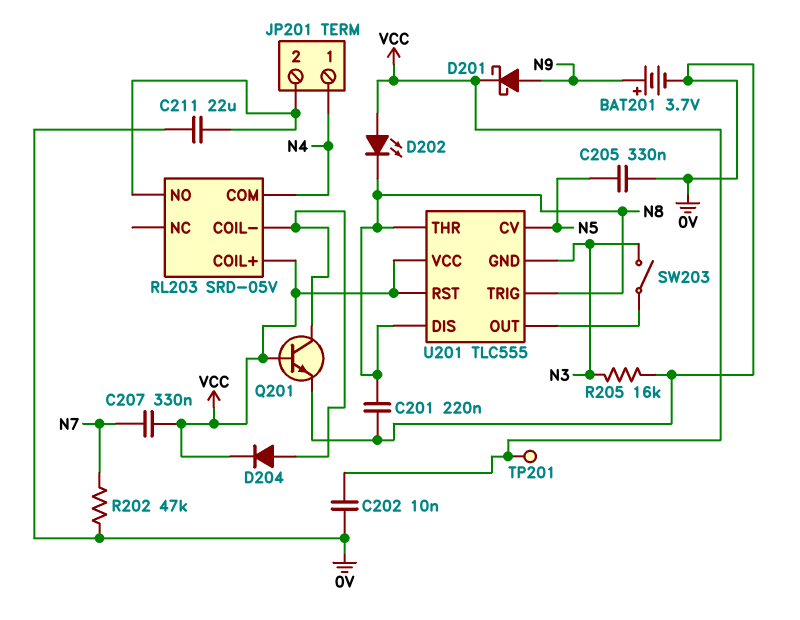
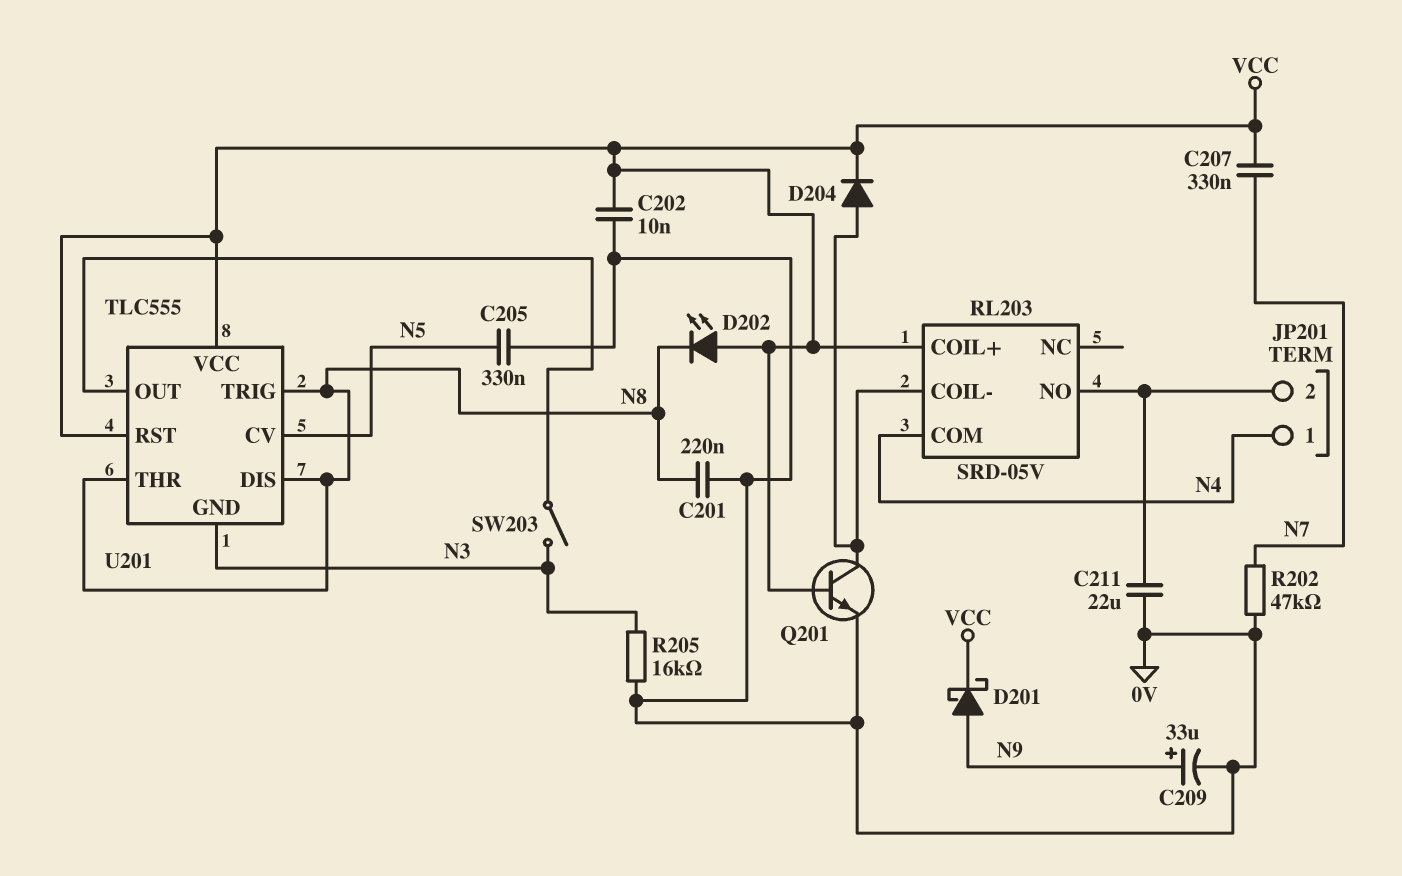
BAT201: 3.7V (plus N9, minus 0V) -> none
C209: none -> 33uF (plus N9, minus 0V)
TP201: test point (VCC) -> none

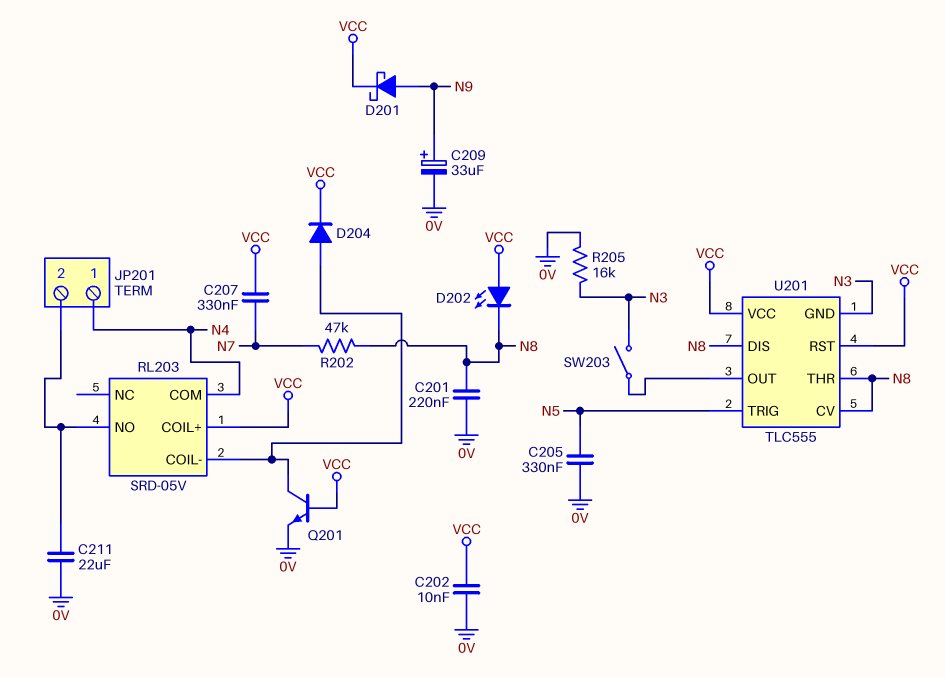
R202: 47k (0V, N7) -> 47k (N7, N8)
U201 pin CV: N5 -> N8
U201 pin TRIG: N8 -> N5

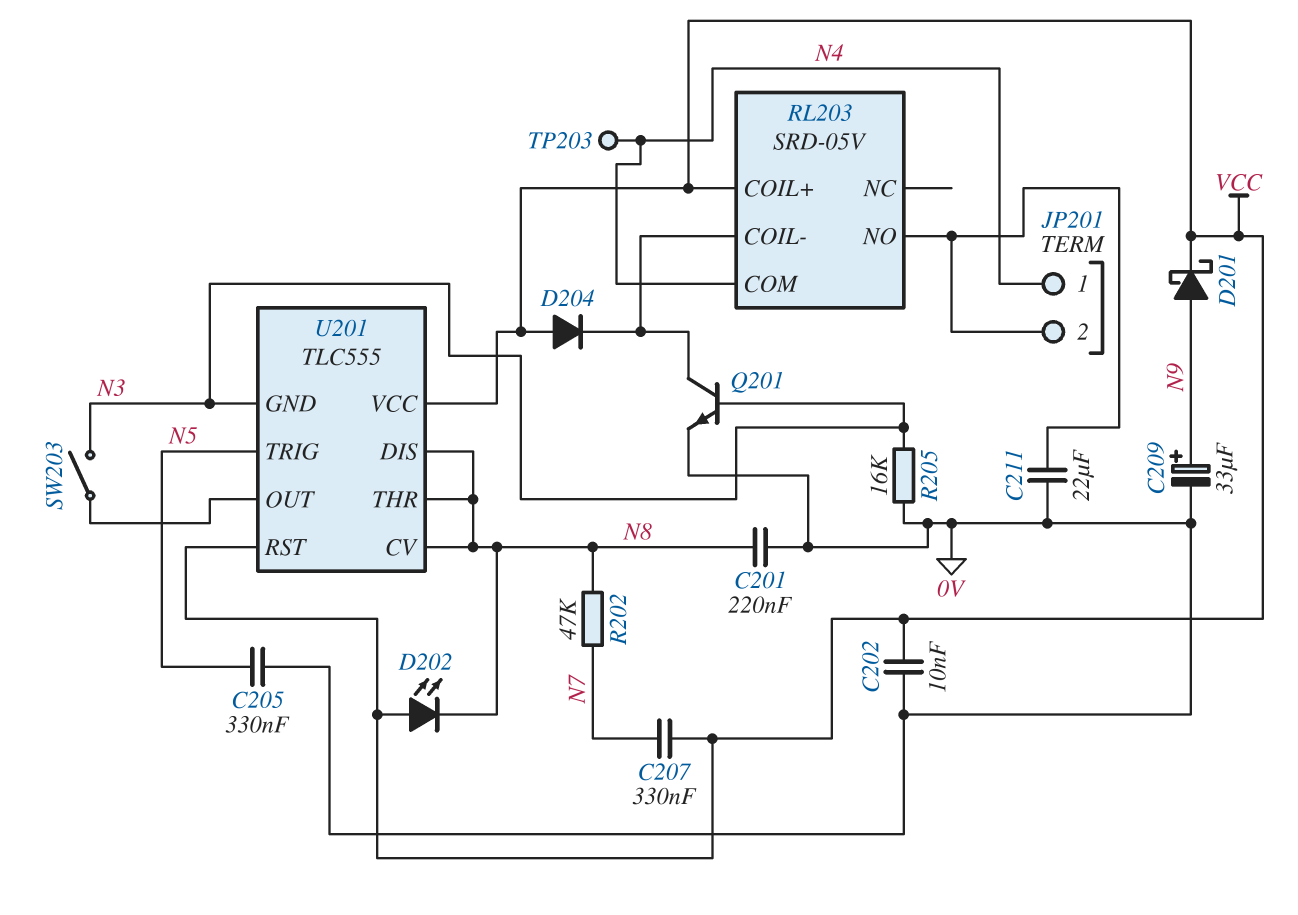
D204: diode (A RL203/COIL-, K VCC) -> diode (A VCC, K RL203/COIL-)
Q201: NPN (B VCC, C RL203/COIL-, E 0V) -> NPN (B N3, C RL203/COIL-, E 0V)
TP203: none -> test point (N4)

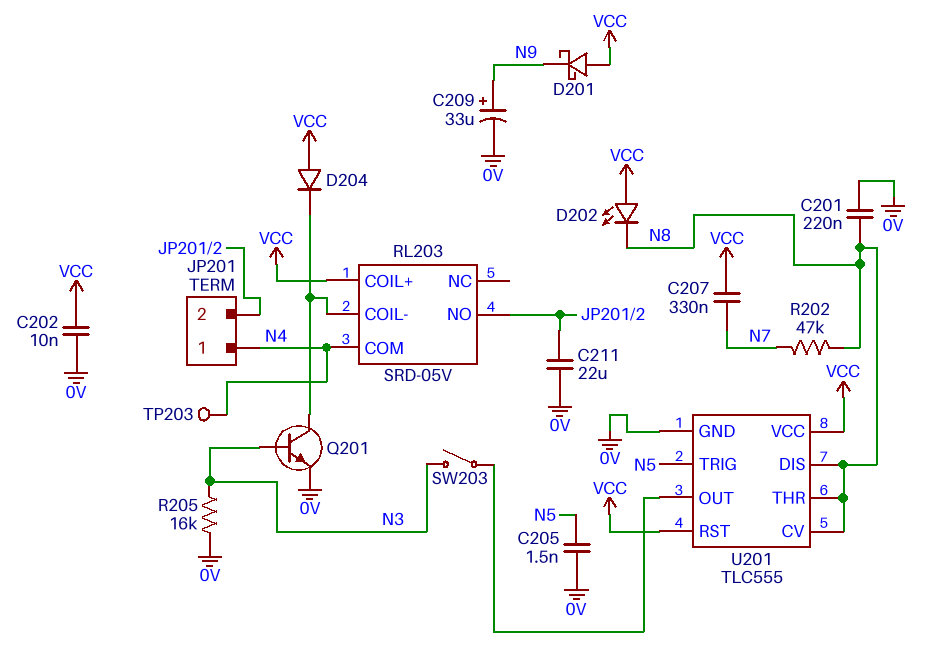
C205: 330nF (0V, N5) -> 1.5nF (0V, N5)
D201: schottky (A N9, K VCC) -> schottky (A VCC, K N9)
U201 pin GND: N3 -> 0V

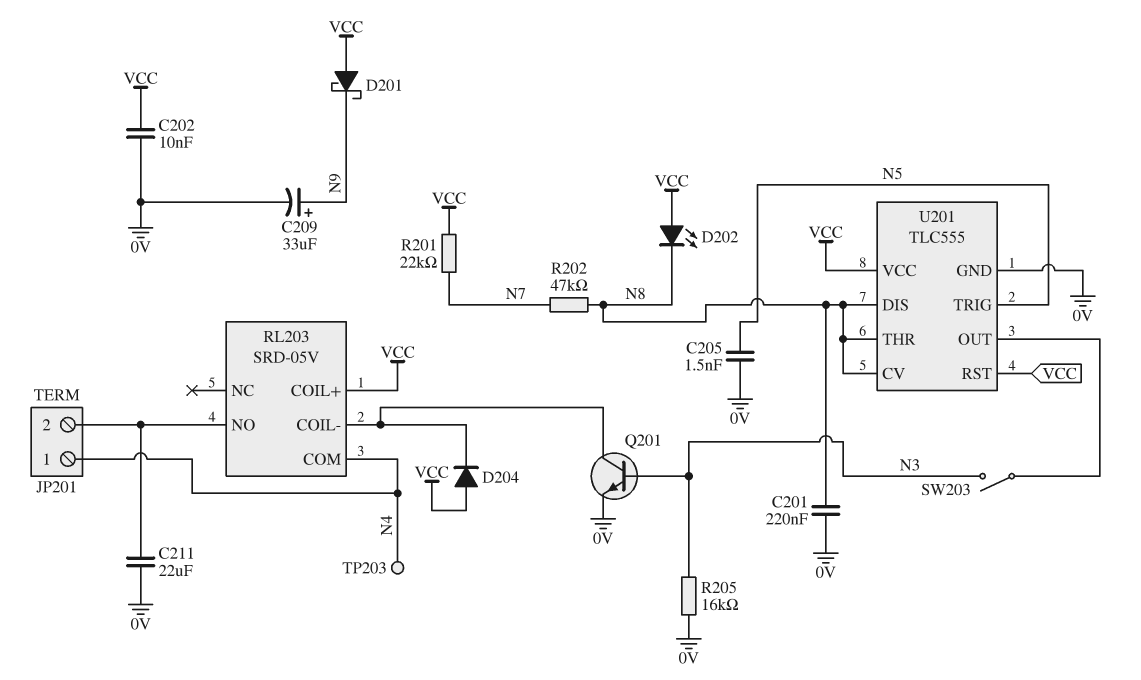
C207: 330nF (N7, VCC) -> none
R201: none -> 22k (N7, VCC)

